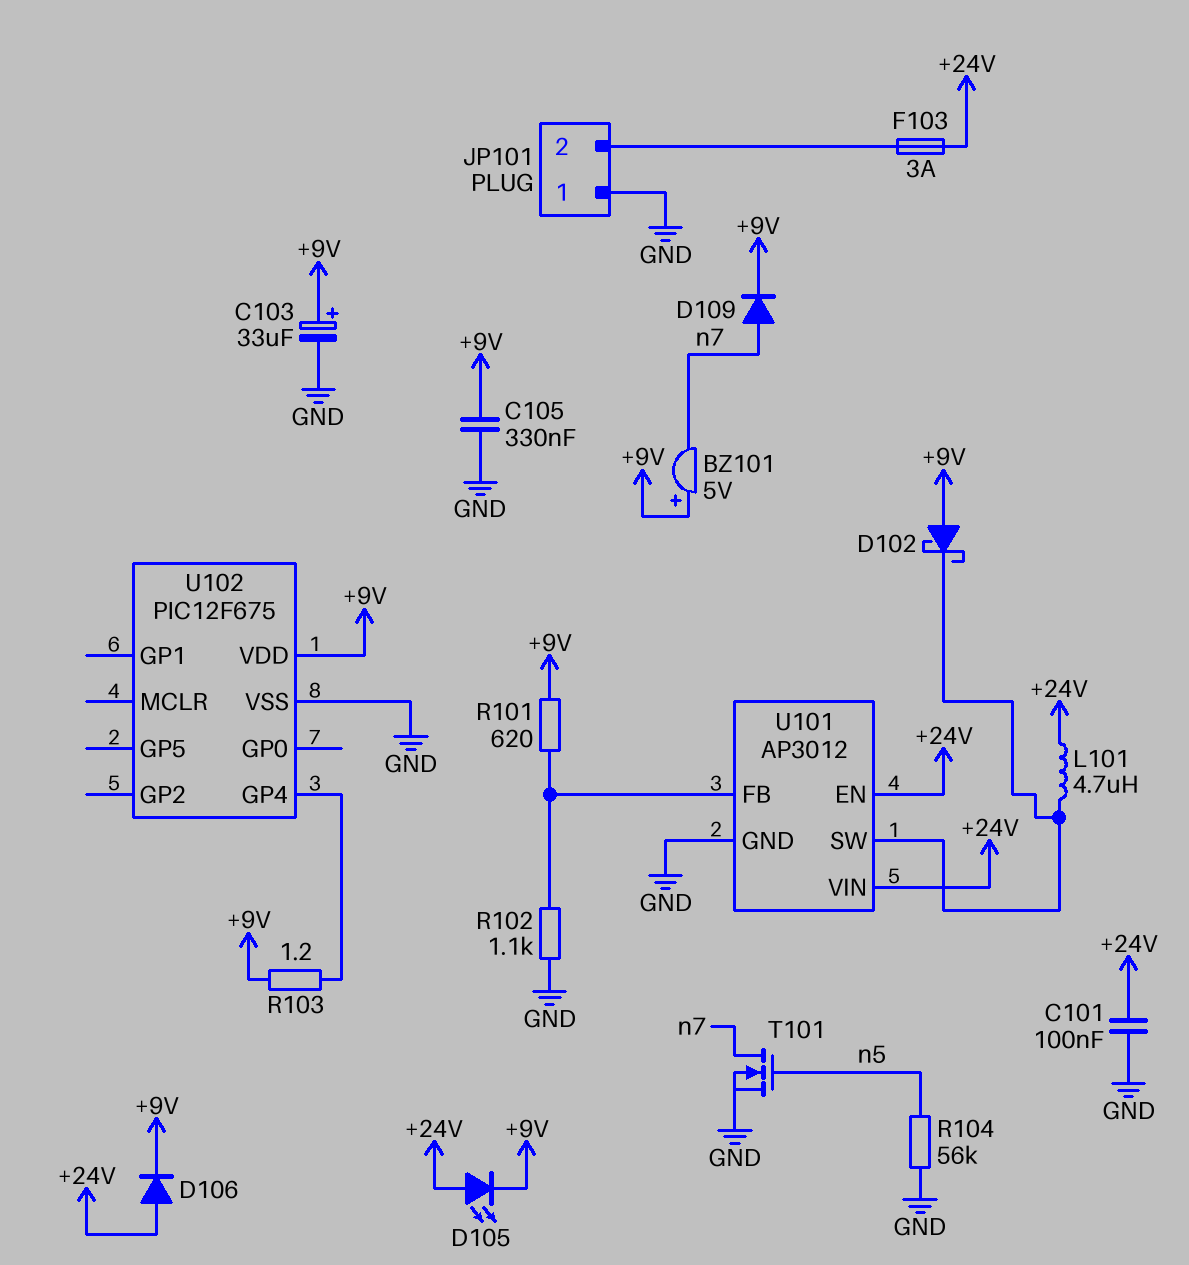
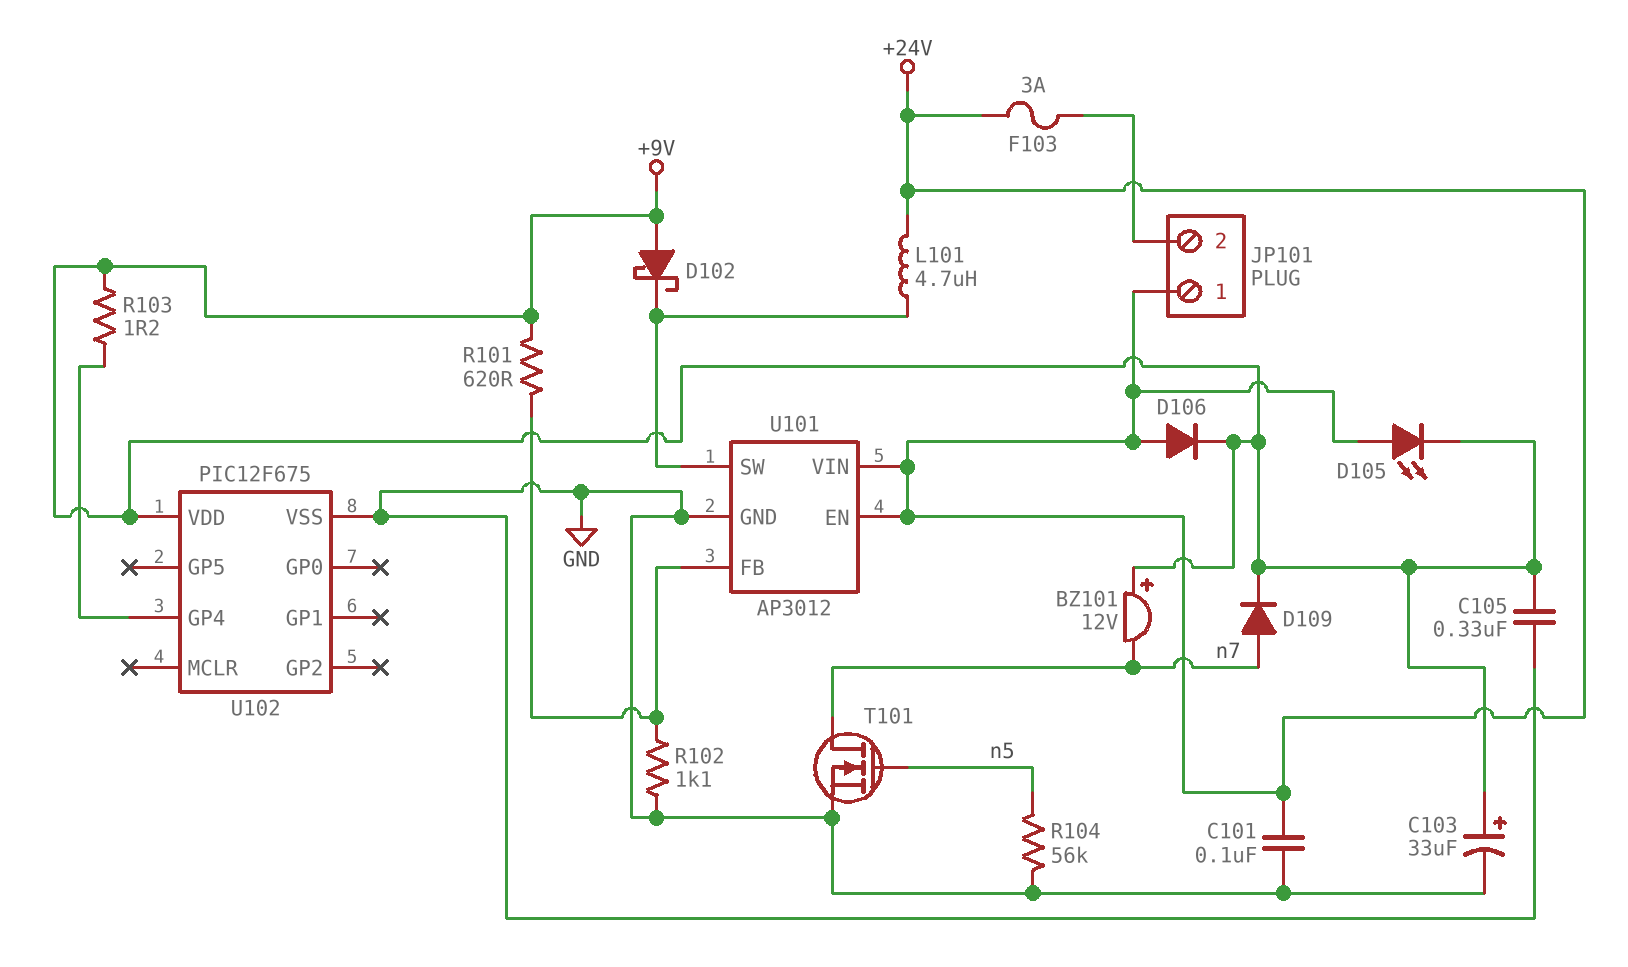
BZ101: buzzer 5V (plus +9V, minus n7) -> buzzer 12V (plus +9V, minus n7)
JP101 pin 1: GND -> +24V

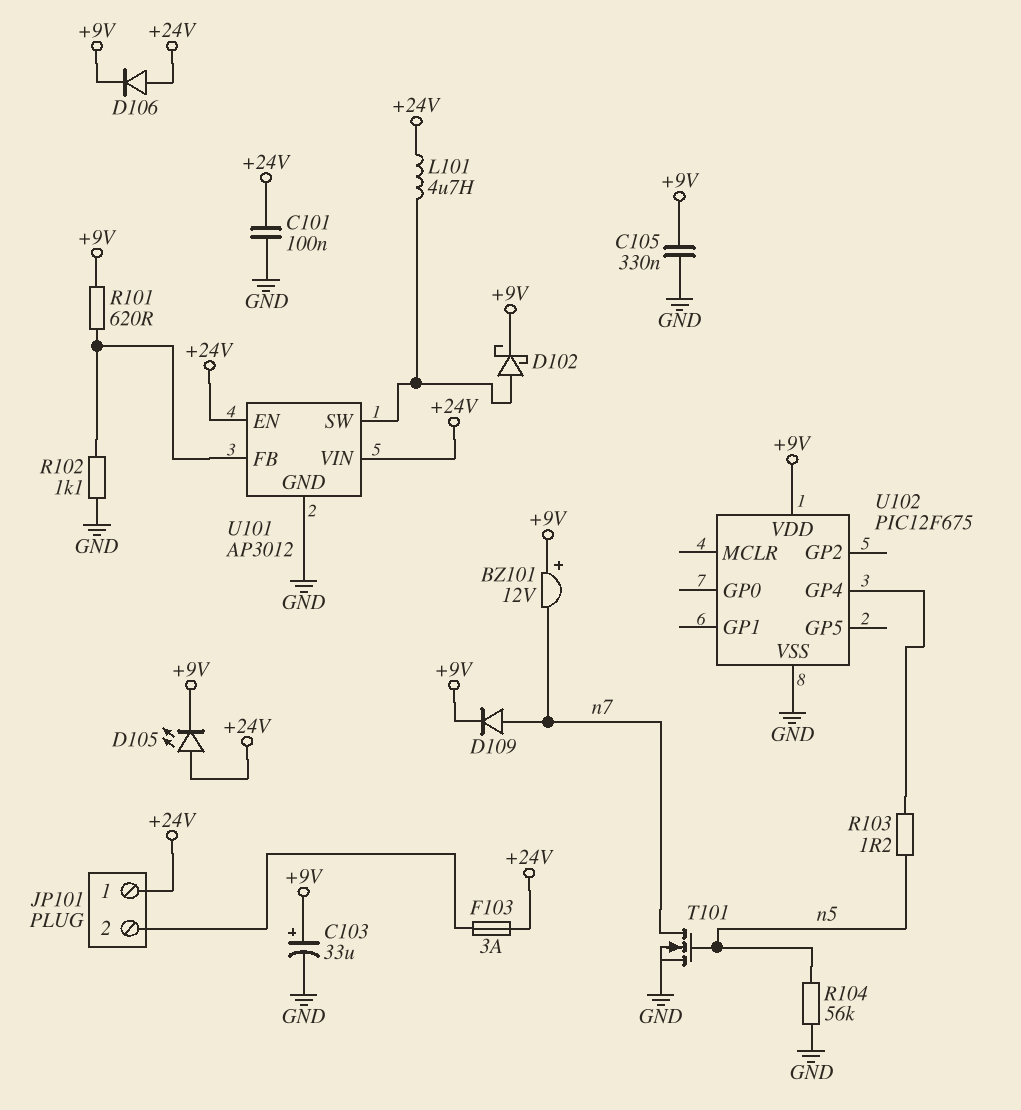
D102: schottky (A +9V, K U101/SW) -> schottky (A U101/SW, K +9V)
R103: 1.2 (+9V, U102/GP4) -> 1.2 (U102/GP4, n5)

